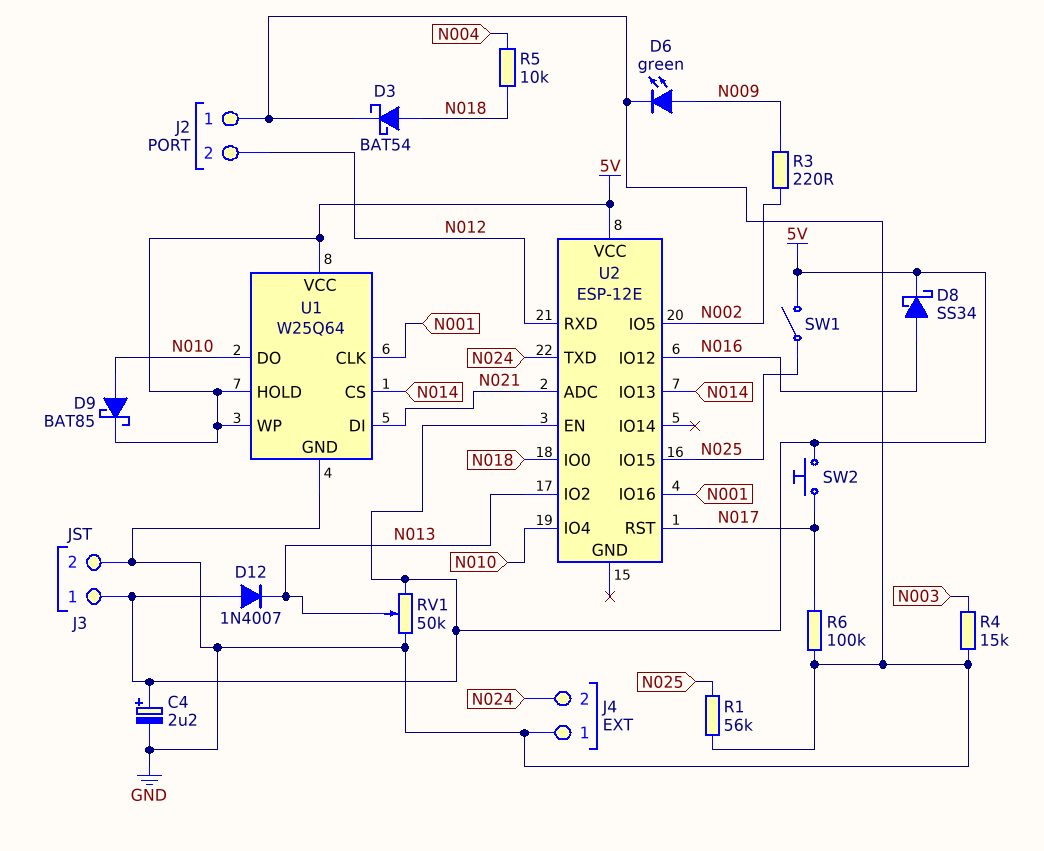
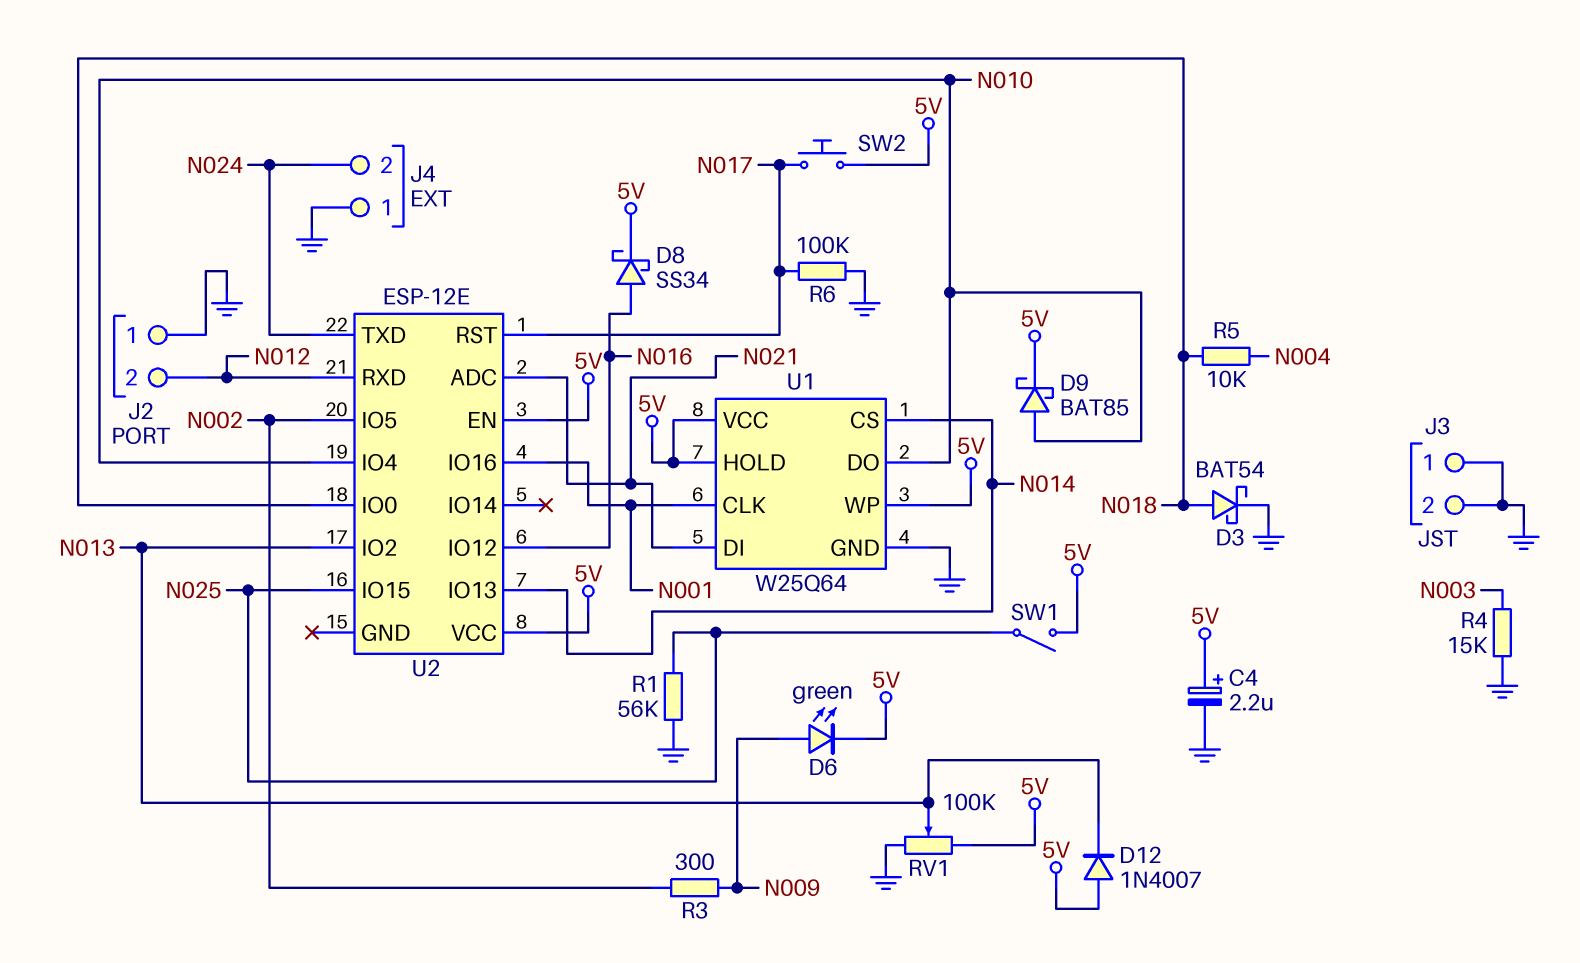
D6: LED green (A N009, K GND) -> LED green (A N009, K 5V)
J3 pin 1: 5V -> GND
R3: 220 (N002, N009) -> 300 (N002, N009)
RV1: 50k (5V, GND, wiper N013) -> 100k (5V, GND, wiper N013)

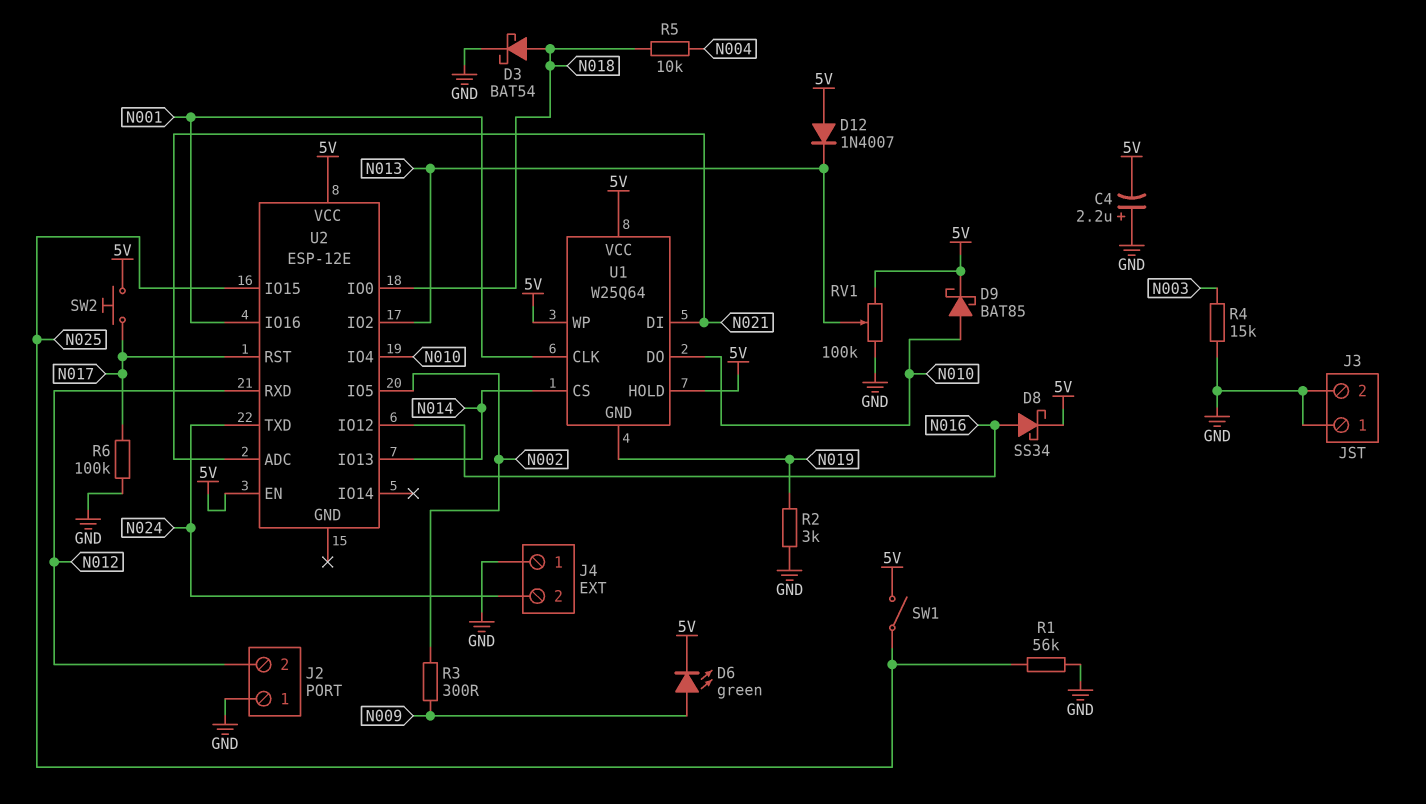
C4: 2.2uF (plus 5V, minus GND) -> 2.2uF (plus GND, minus 5V)
R2: none -> 3k (GND, N019)
U1 pin GND: GND -> N019

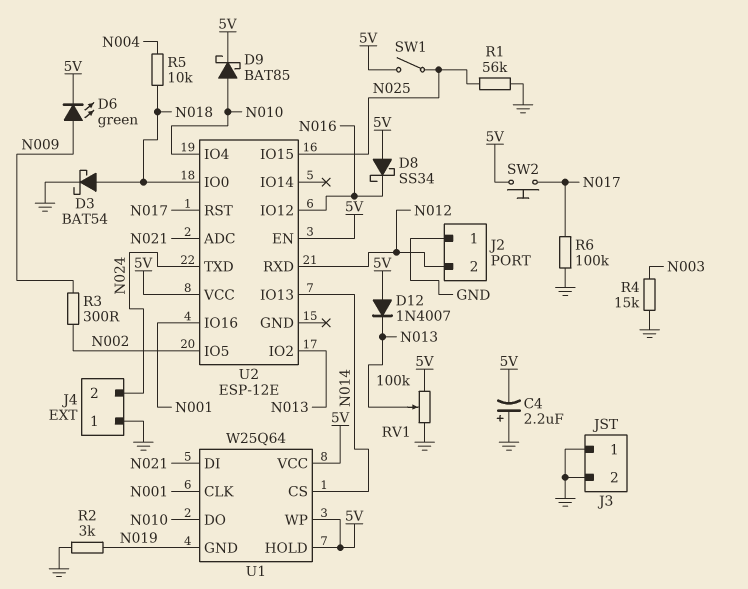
D8: schottky SS34 (A N016, K 5V) -> schottky SS34 (A 5V, K N016)

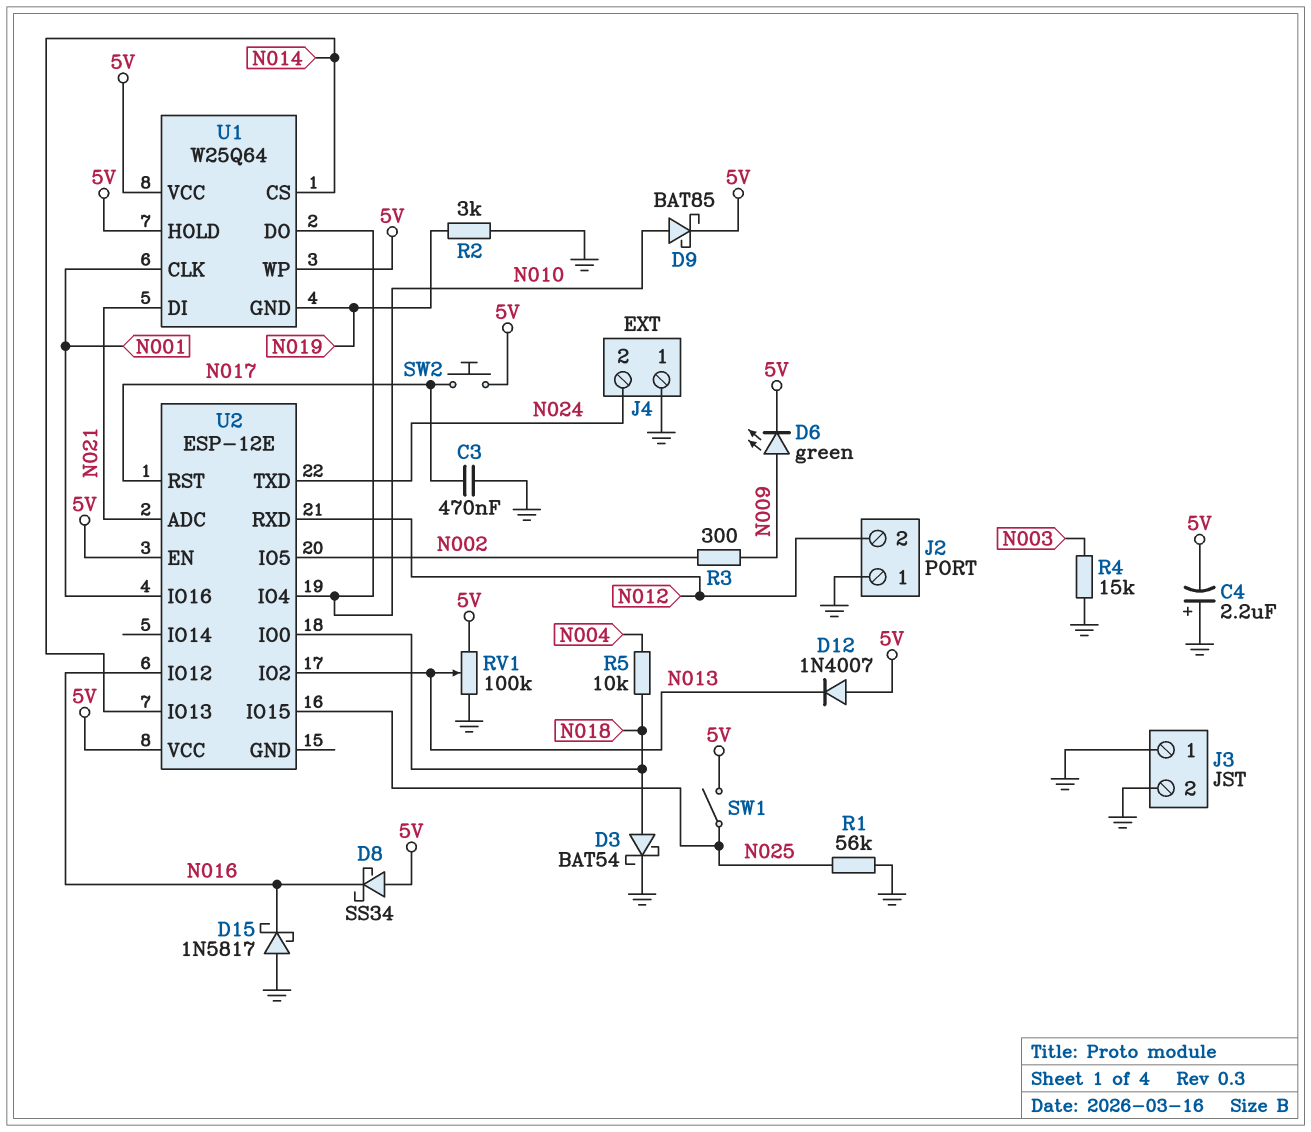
C3: none -> 470nF (GND, N017)
D15: none -> schottky 1N5817 (A GND, K N016)
R6: 100k (GND, N017) -> none

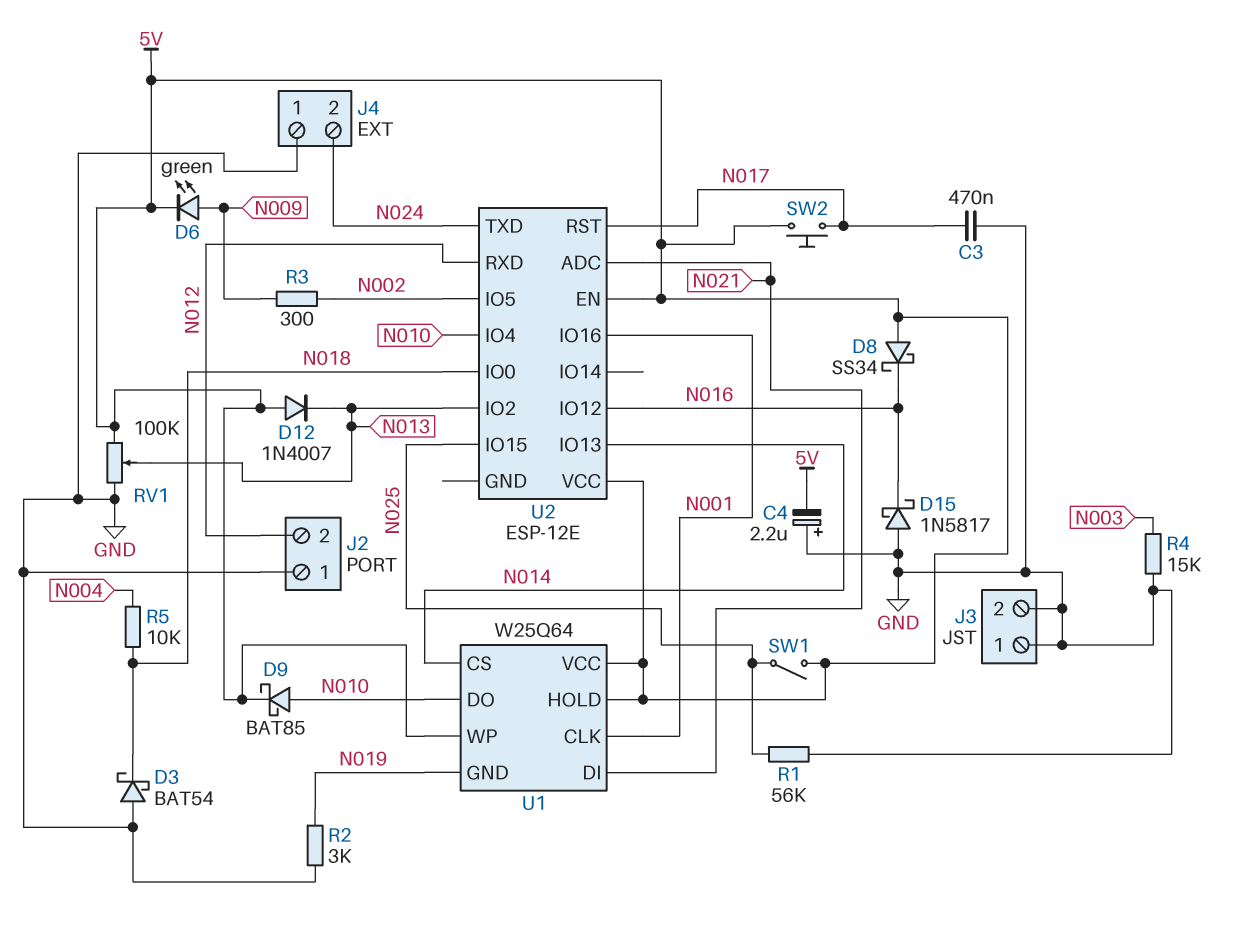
D3: schottky BAT54 (A N018, K GND) -> schottky BAT54 (A GND, K N018)

